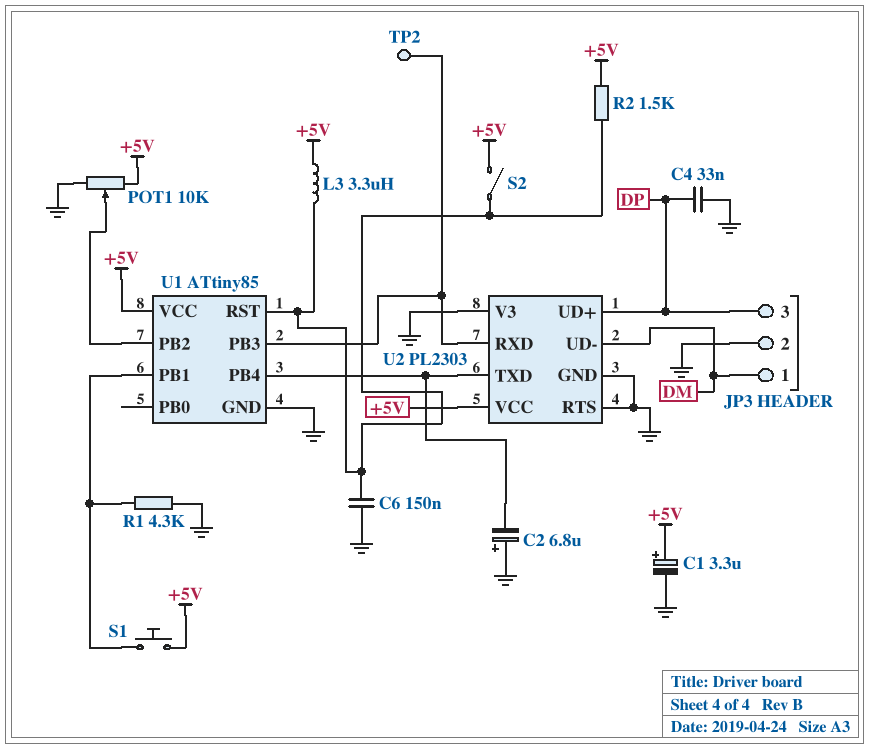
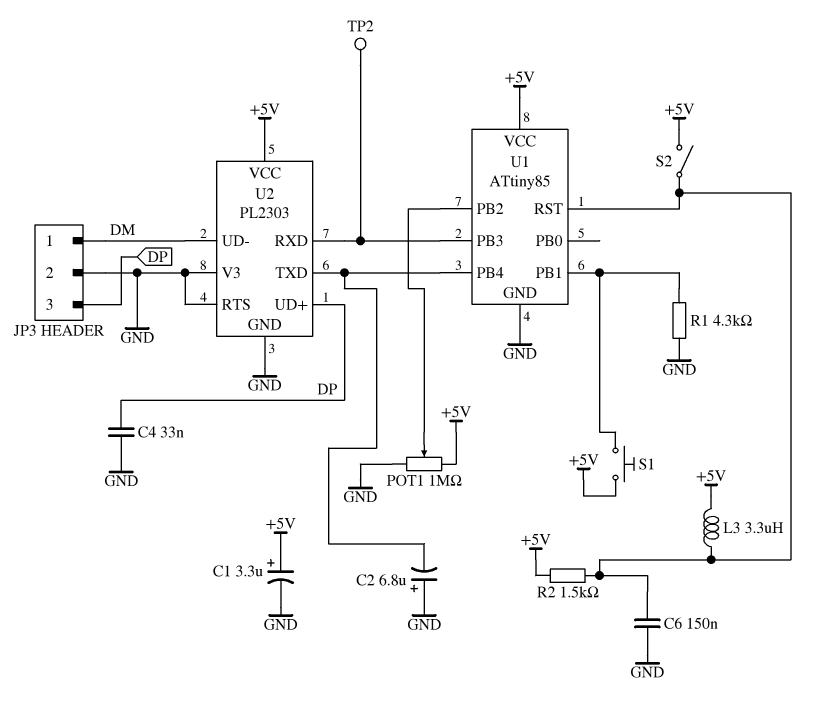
POT1: 10k (+5V, GND, wiper U1/PB2) -> 1M (+5V, GND, wiper U1/PB2)

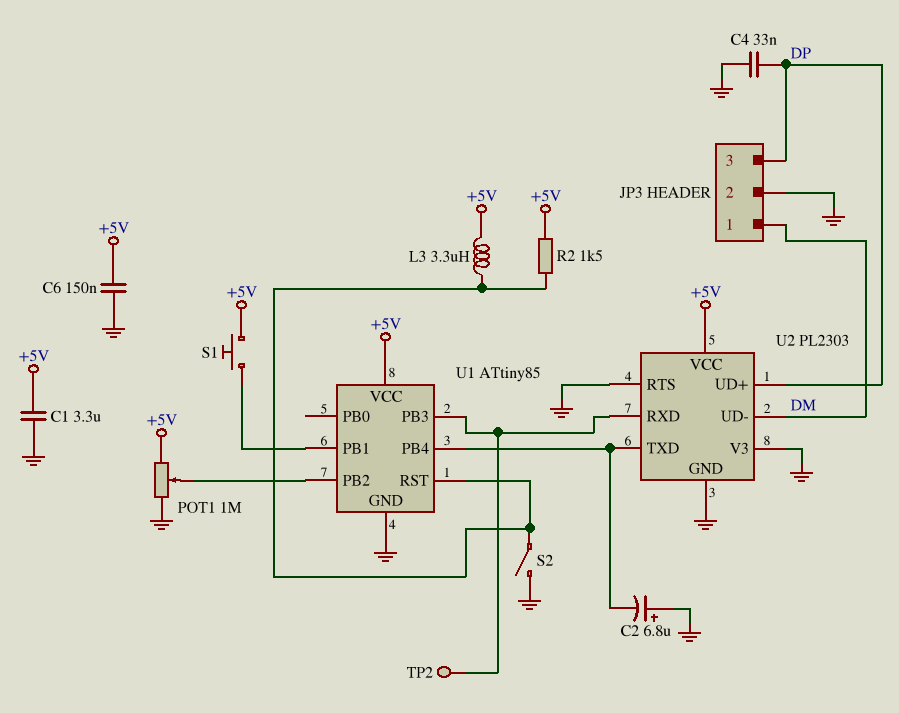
C1: 3.3uF (plus +5V, minus GND) -> 3.3uF (+5V, GND)
C6: 150nF (GND, U1/RST) -> 150nF (+5V, GND)
R1: 4.3k (GND, U1/PB1) -> none
S2: switch (+5V, U1/RST) -> switch (GND, U1/RST)

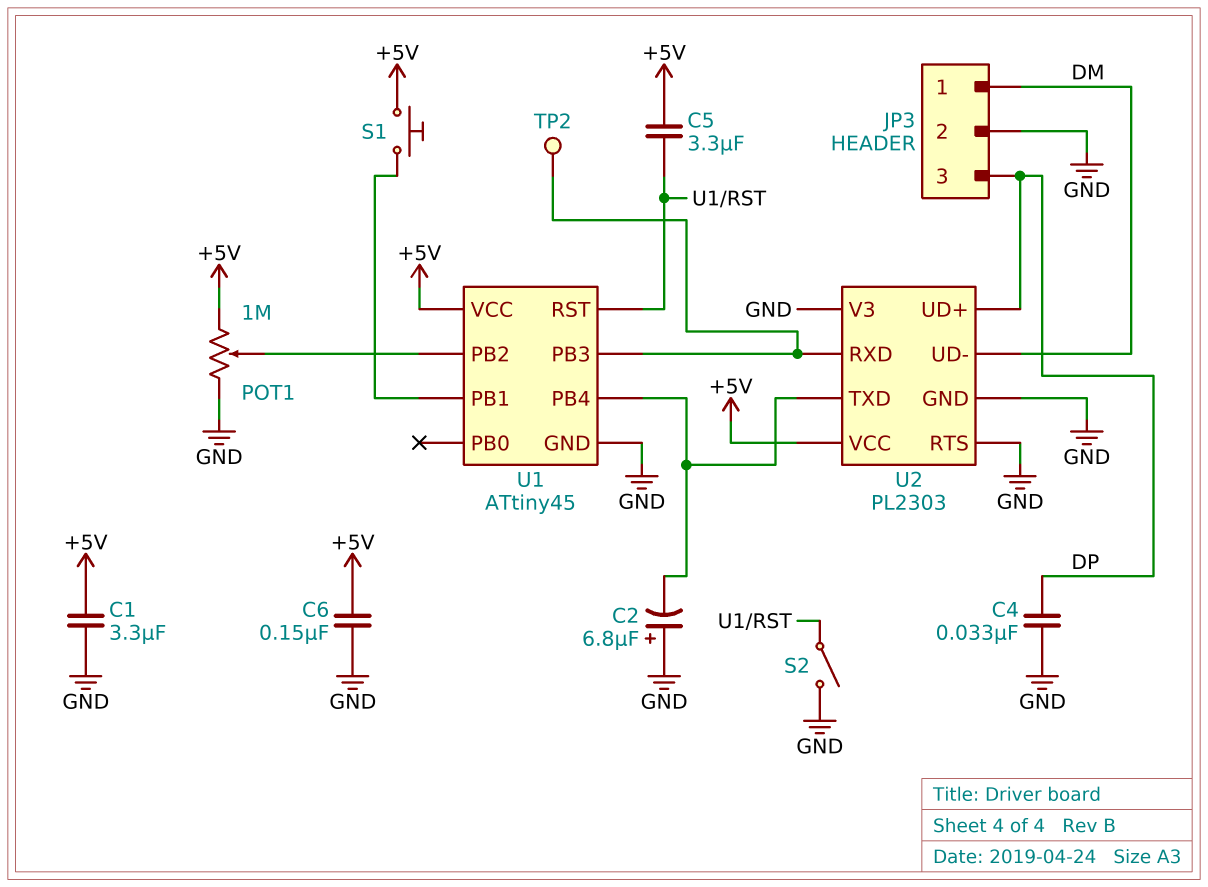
C5: none -> 3.3uF (+5V, U1/RST)
L3: 3.3uH (+5V, U1/RST) -> none
R2: 1.5k (+5V, U1/RST) -> none
U1: ATtiny85 -> ATtiny45

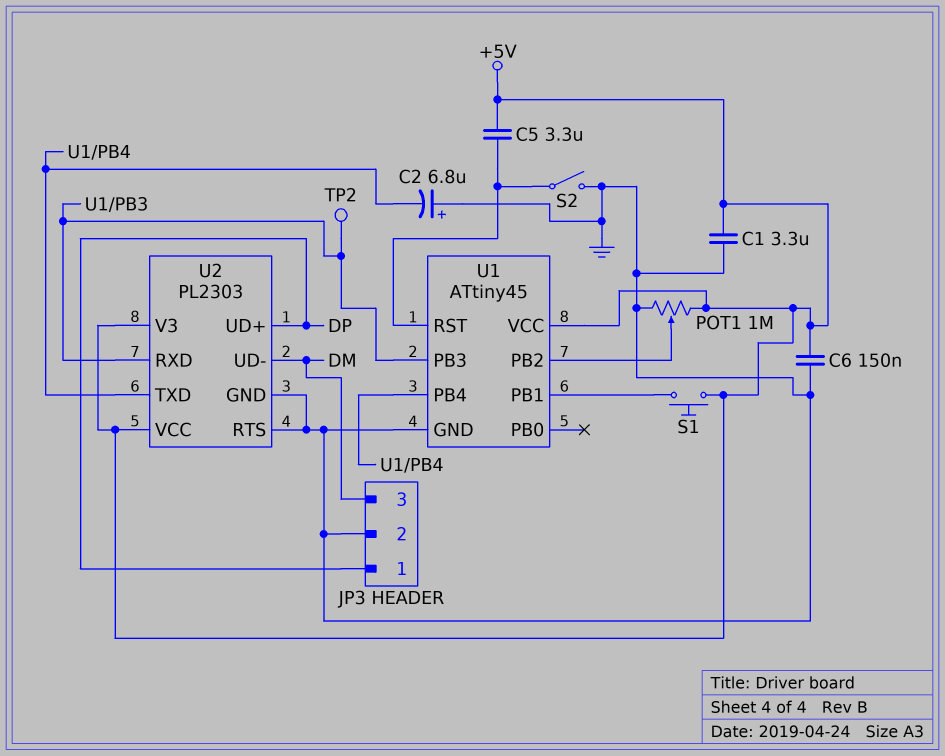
C4: 33nF (DP, GND) -> none
JP3 pin 1: DM -> DP
JP3 pin 3: DP -> DM
U2 pin V3: GND -> +5V

